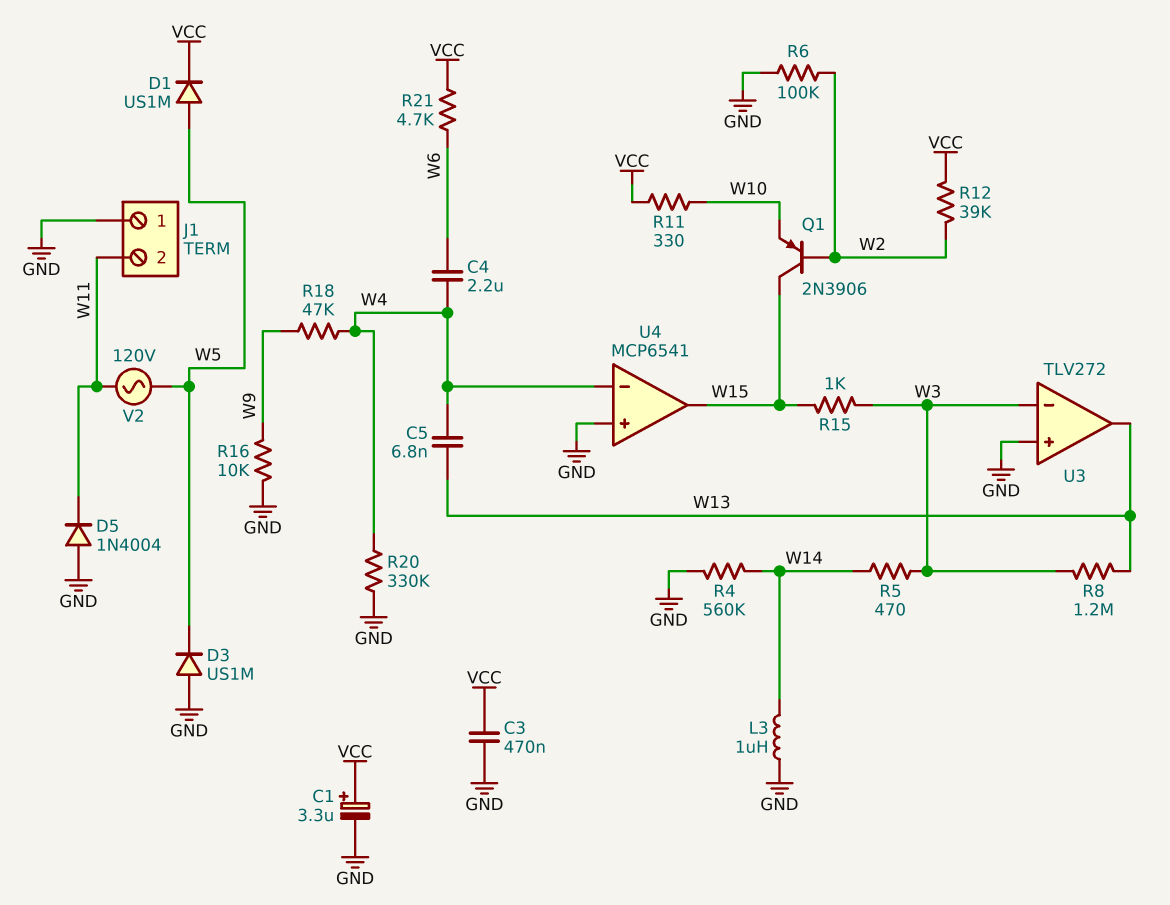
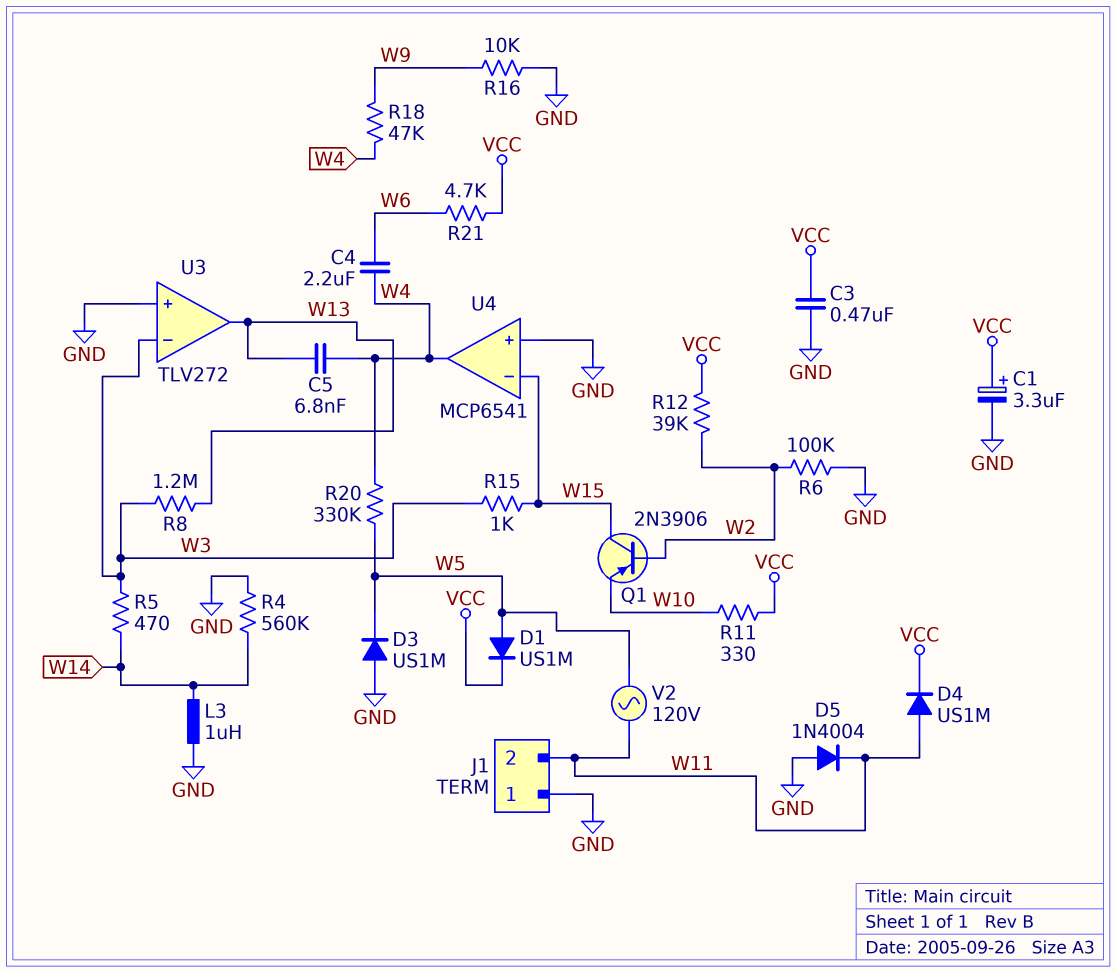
D4: none -> diode US1M (A W11, K VCC)
R20: 330k (GND, W4) -> 330k (W4, W5)
U4 pin in-: W4 -> W15
U4 pin out: W15 -> W4

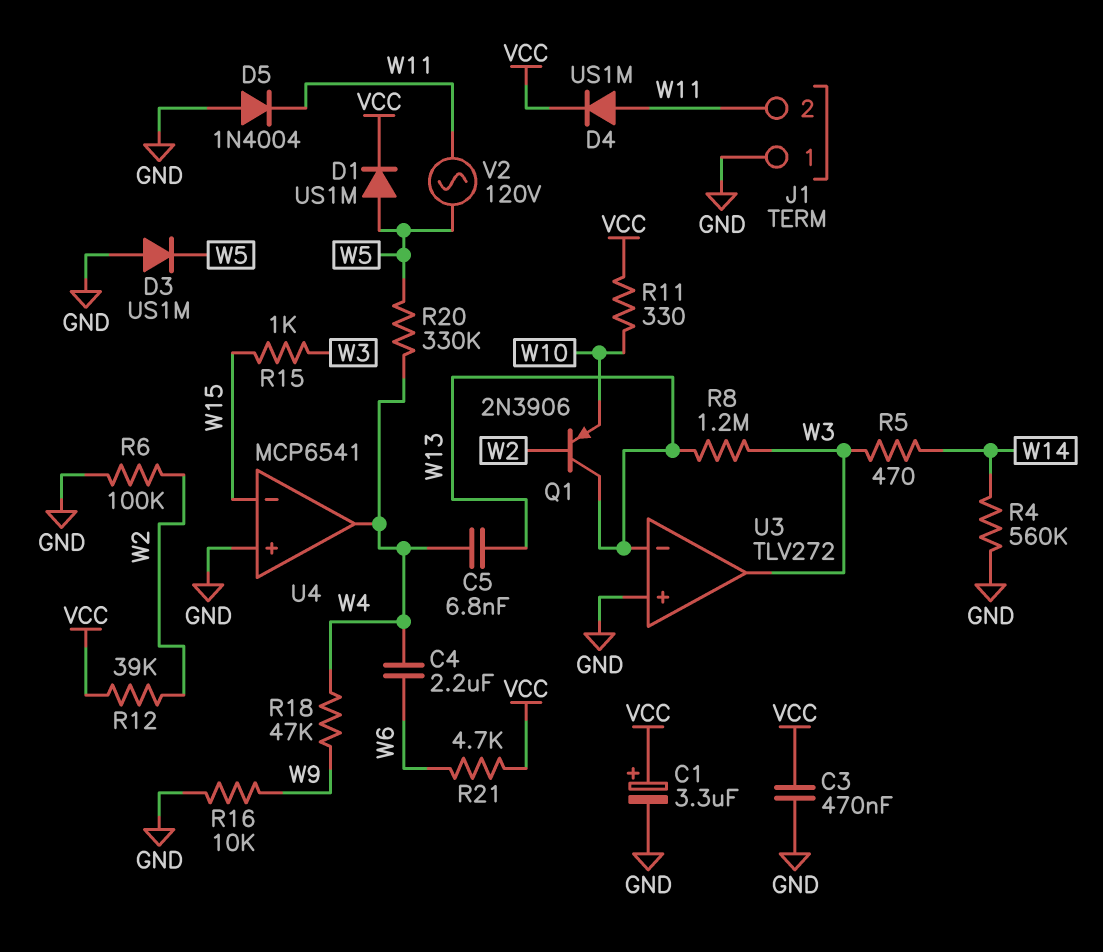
L3: 1uH (GND, W14) -> none
Q1: PNP 2N3906 (B W2, C W15, E W10) -> PNP 2N3906 (B W2, C W13, E W10)
U3 pin in-: W3 -> W13
U3 pin out: W13 -> W3

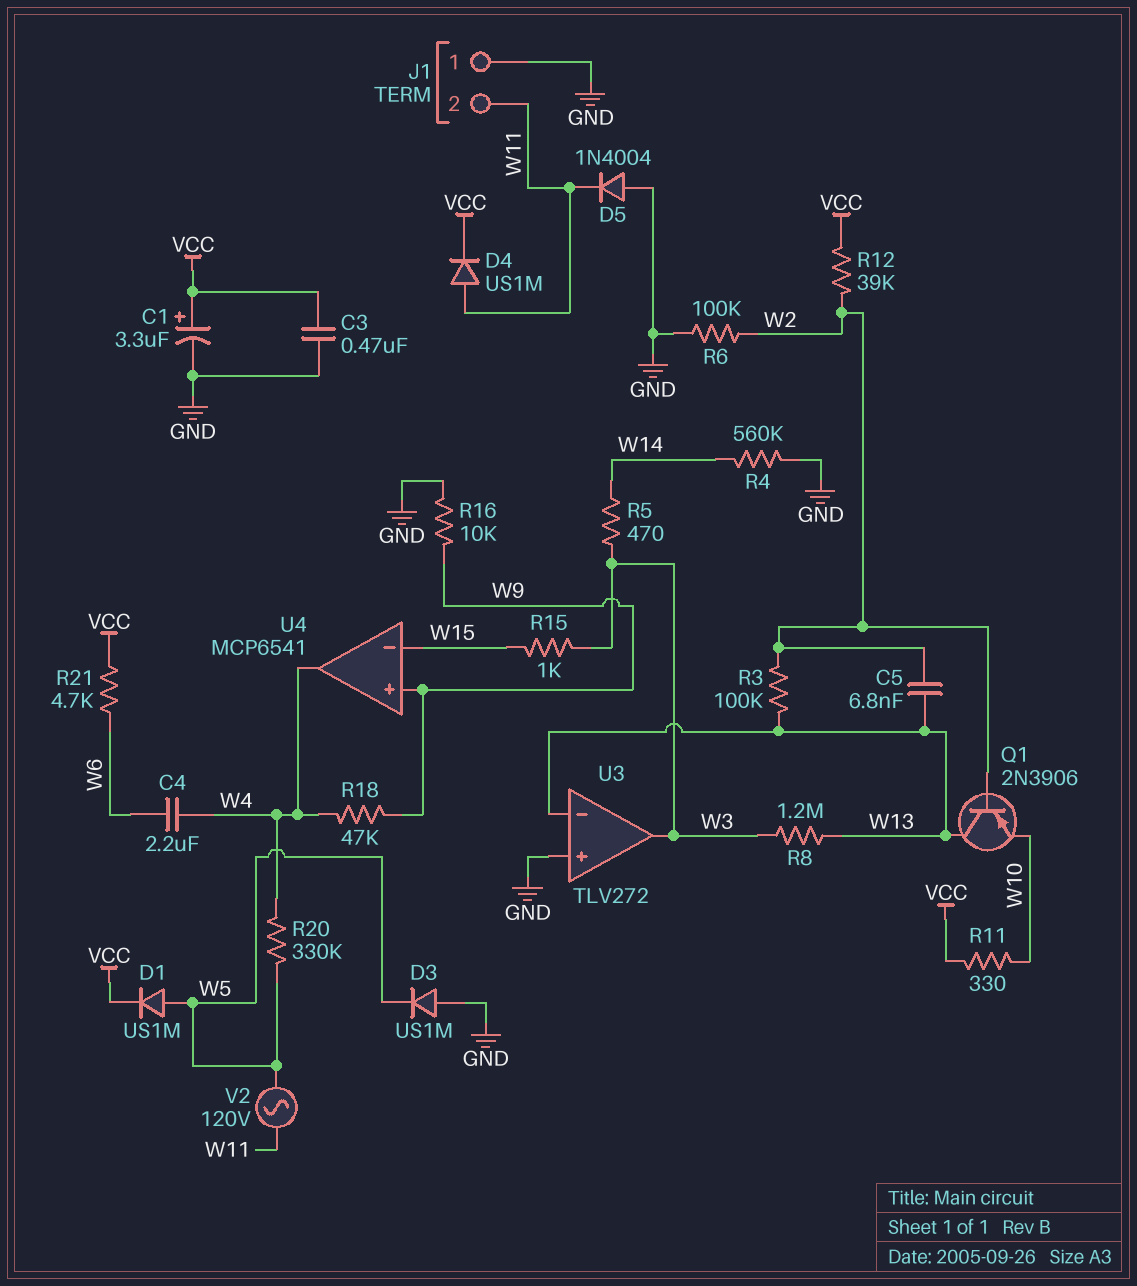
C5: 6.8nF (W4, W13) -> 6.8nF (W2, W13)
R3: none -> 100k (W2, W13)
U4 pin in+: GND -> W9

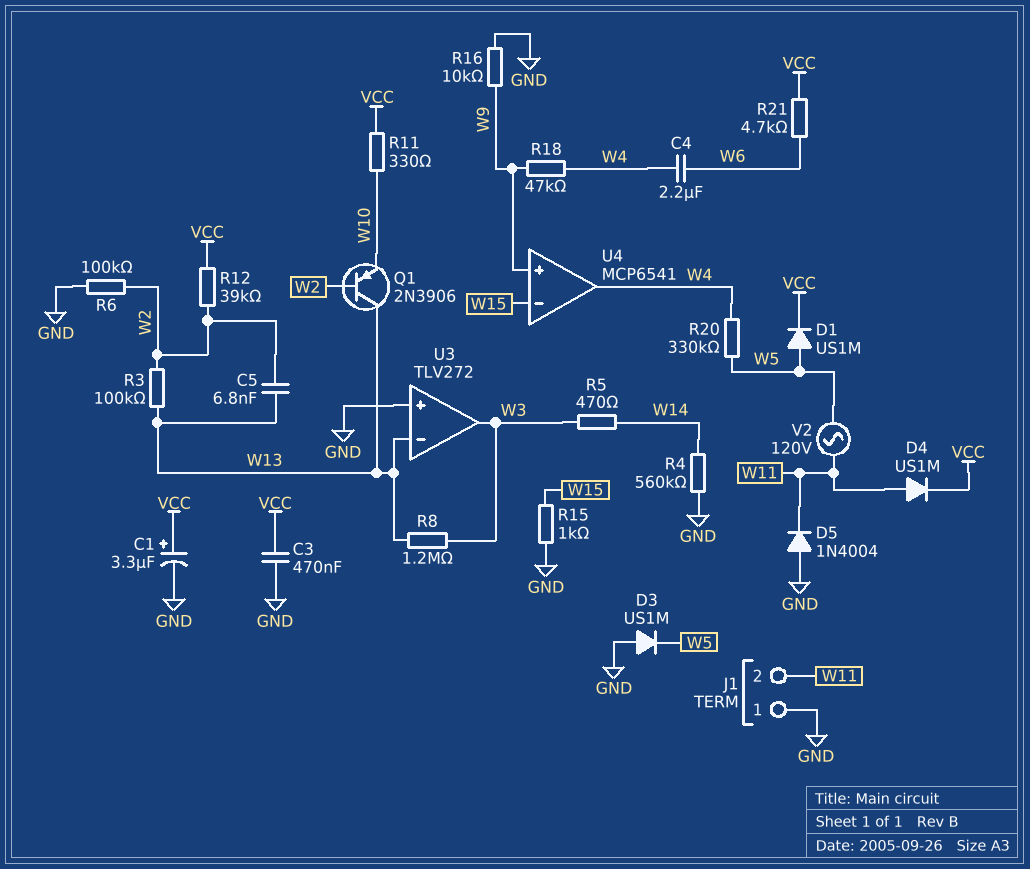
R15: 1k (W3, W15) -> 1k (GND, W15)

